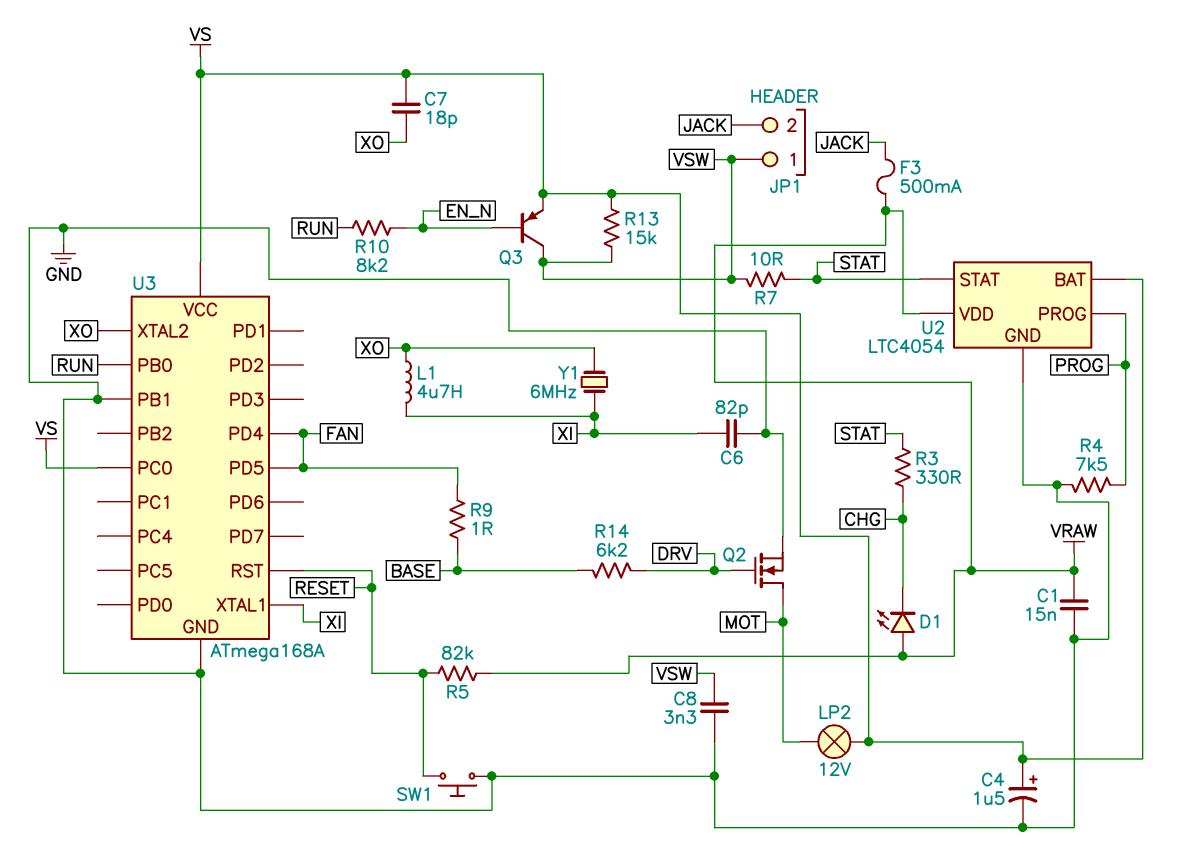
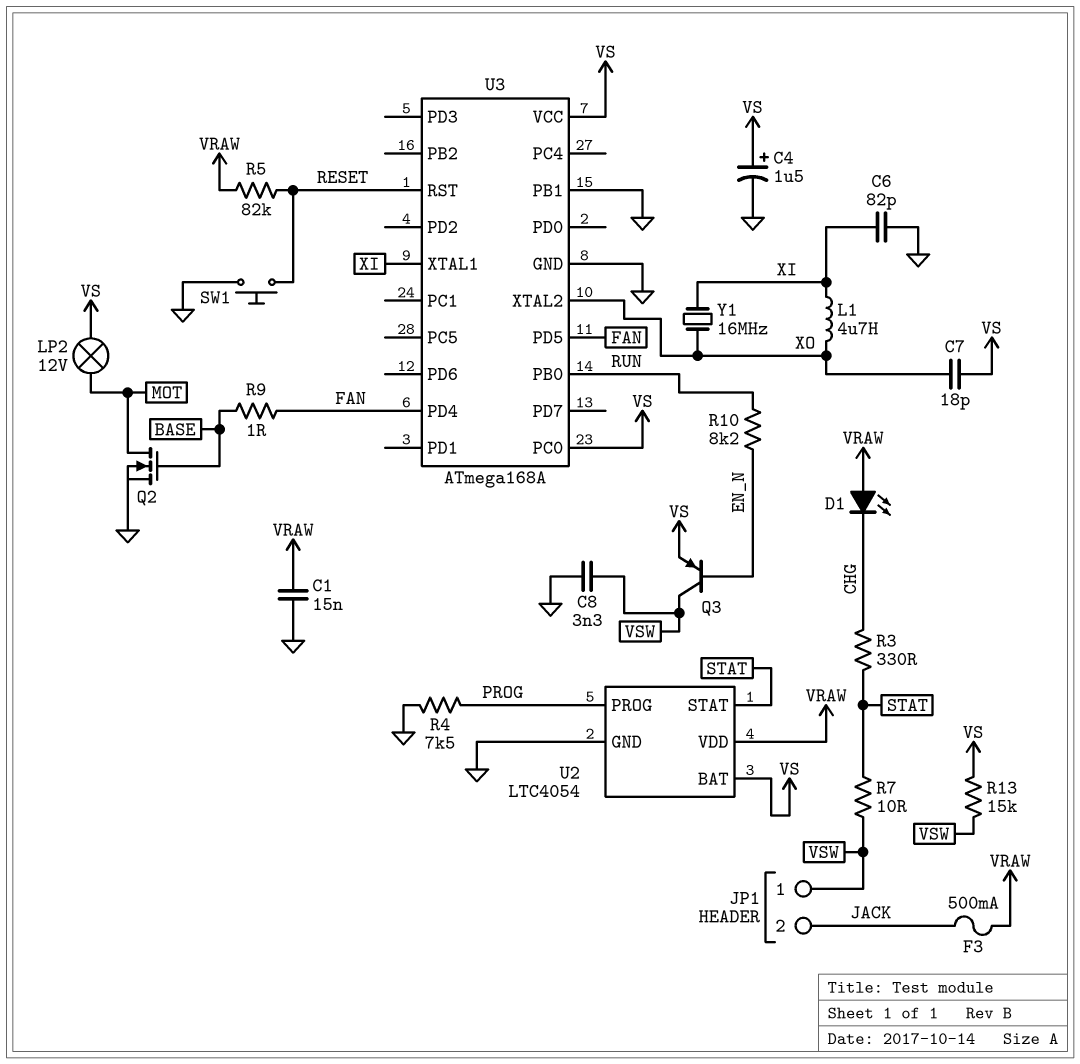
Q2: NMOS (G DRV, D MOT, S GND) -> NMOS (G BASE, D MOT, S GND)
R14: 6.2k (BASE, DRV) -> none
Y1: 6MHz (XI, XO) -> 16MHz (XI, XO)

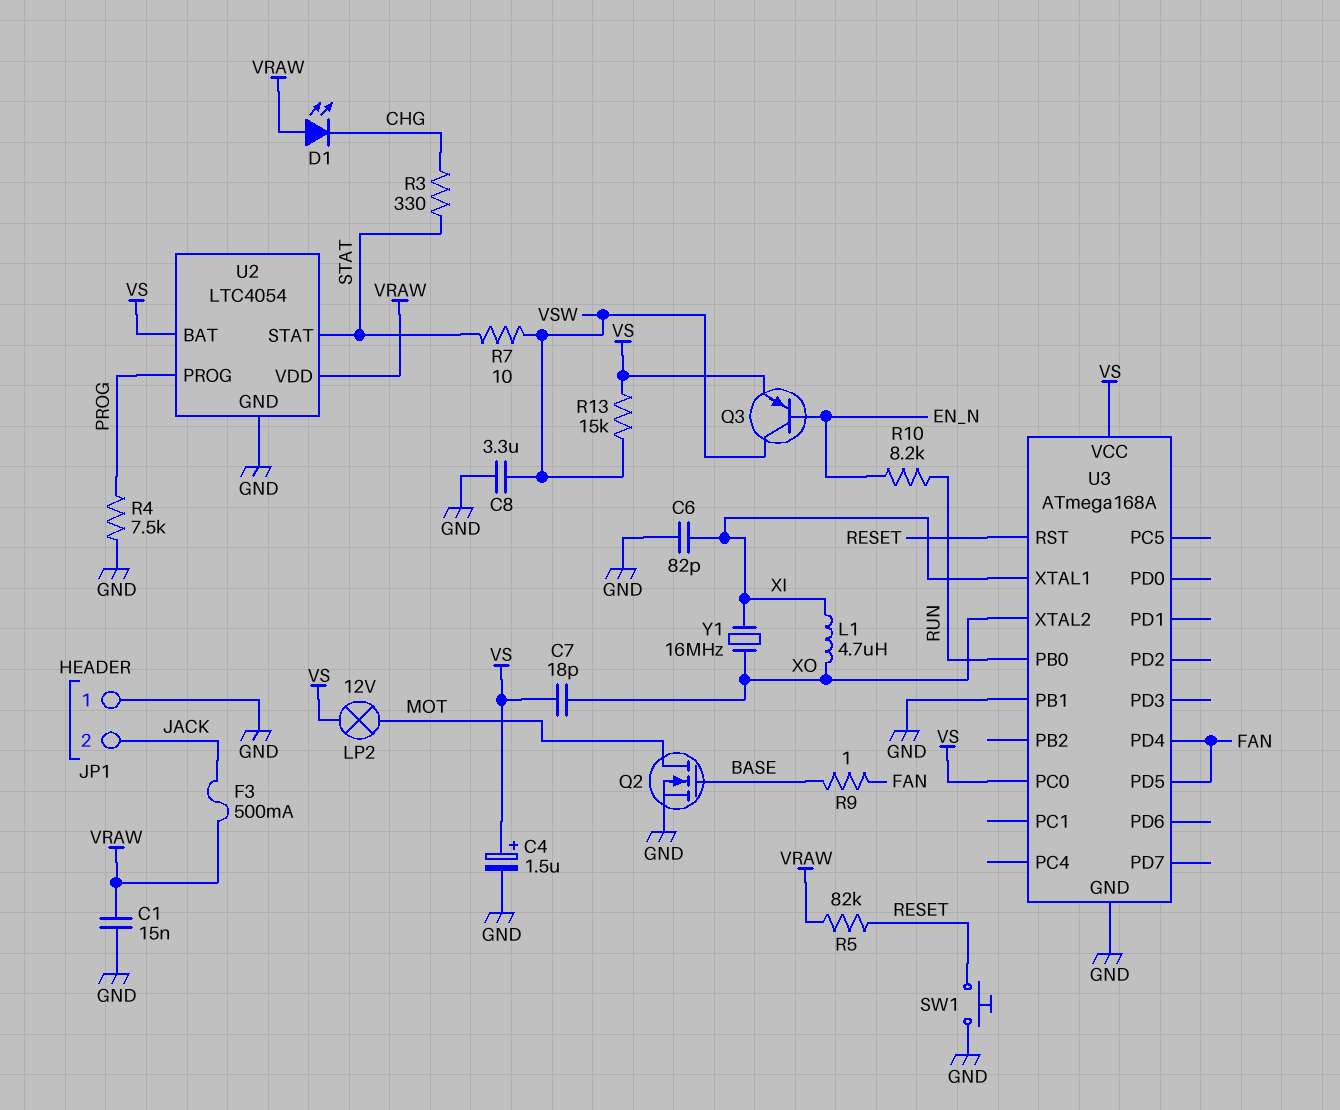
C8: 3.3nF (GND, VSW) -> 3.3uF (GND, VSW)
JP1 pin 1: VSW -> GND

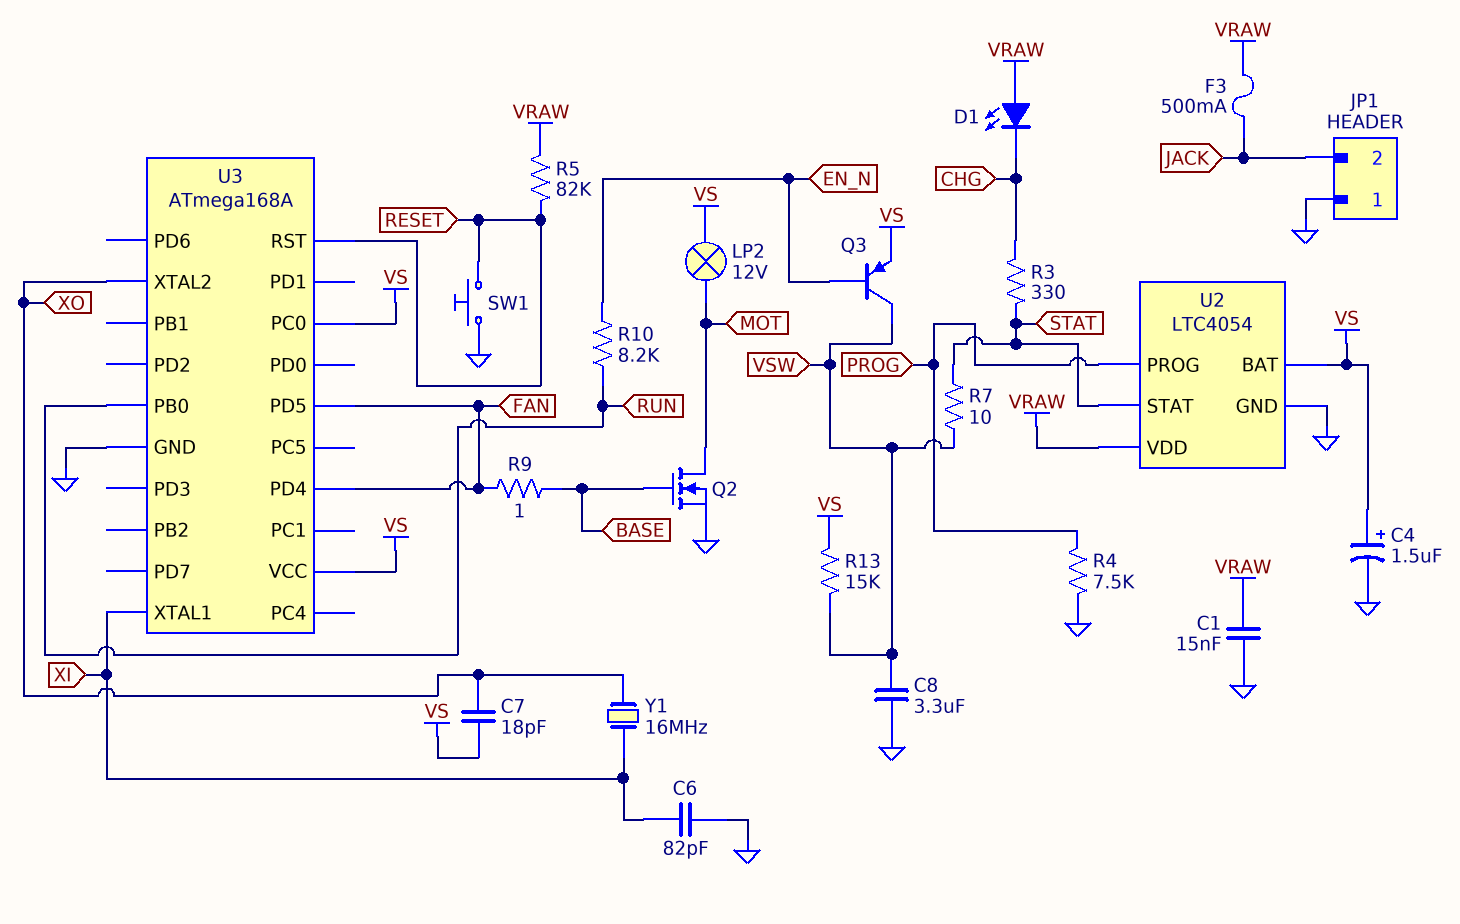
L1: 4.7uH (XI, XO) -> none
U3 pin PB1: GND -> none

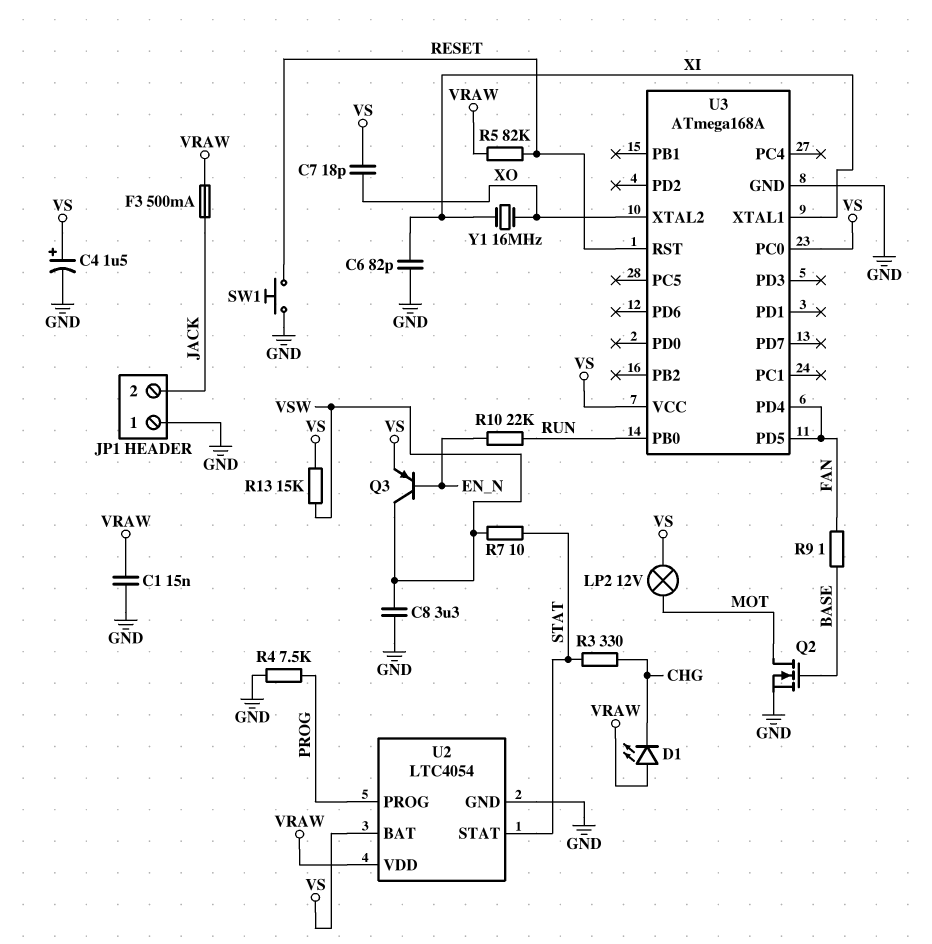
R10: 8.2k (EN_N, RUN) -> 22k (EN_N, RUN)

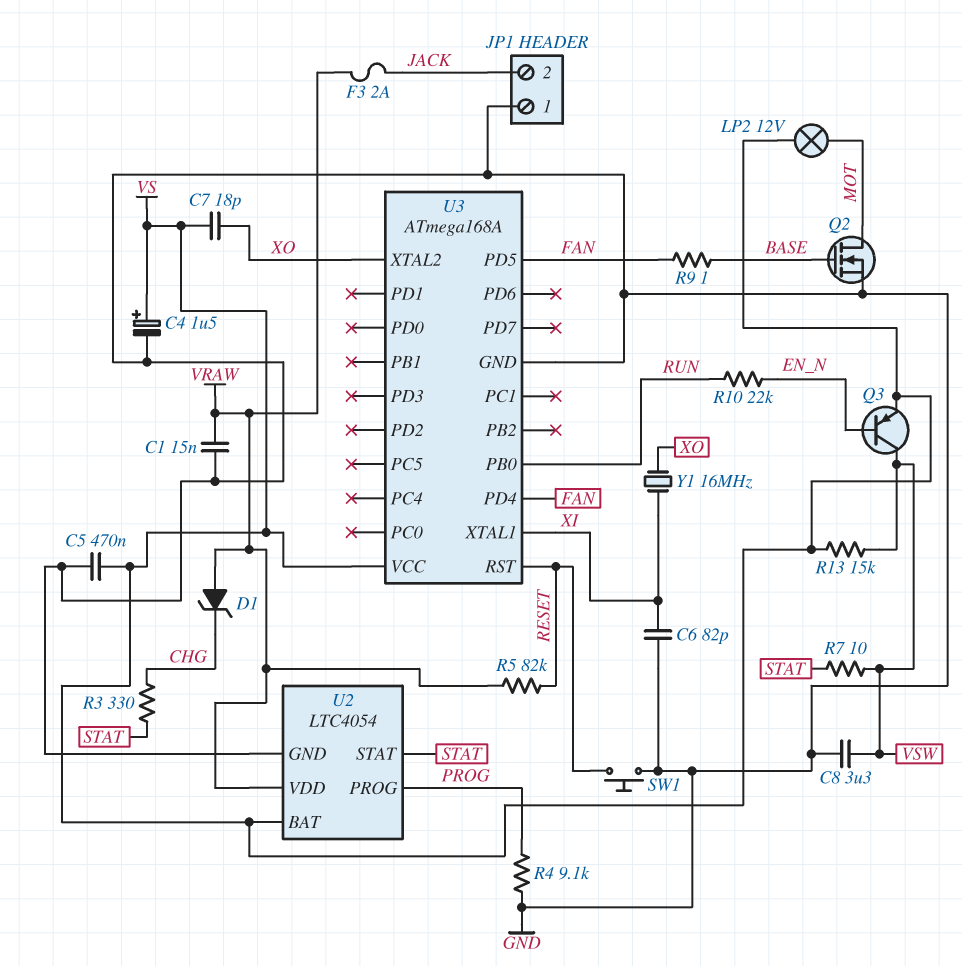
C5: none -> 470nF (GND, VS)
D1: LED (A VRAW, K CHG) -> zener (A VRAW, K CHG)
F3: 500mA (JACK, VRAW) -> 2A (JACK, VRAW)
R4: 7.5k (GND, PROG) -> 9.1k (GND, PROG)
U3 pin PC0: VS -> none

